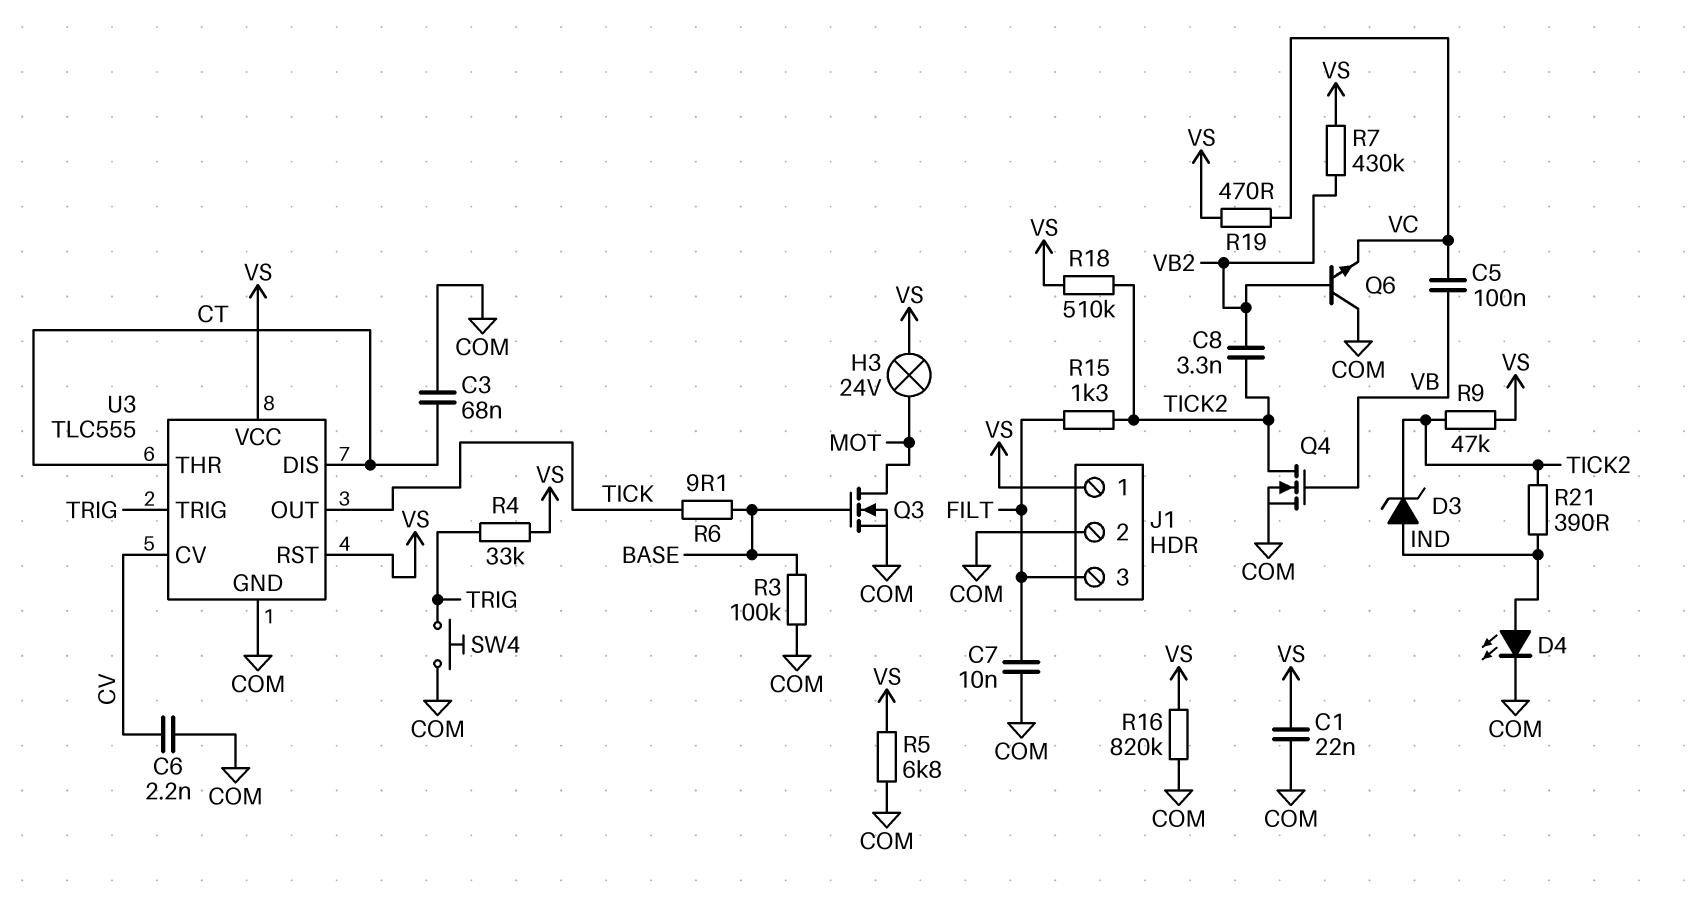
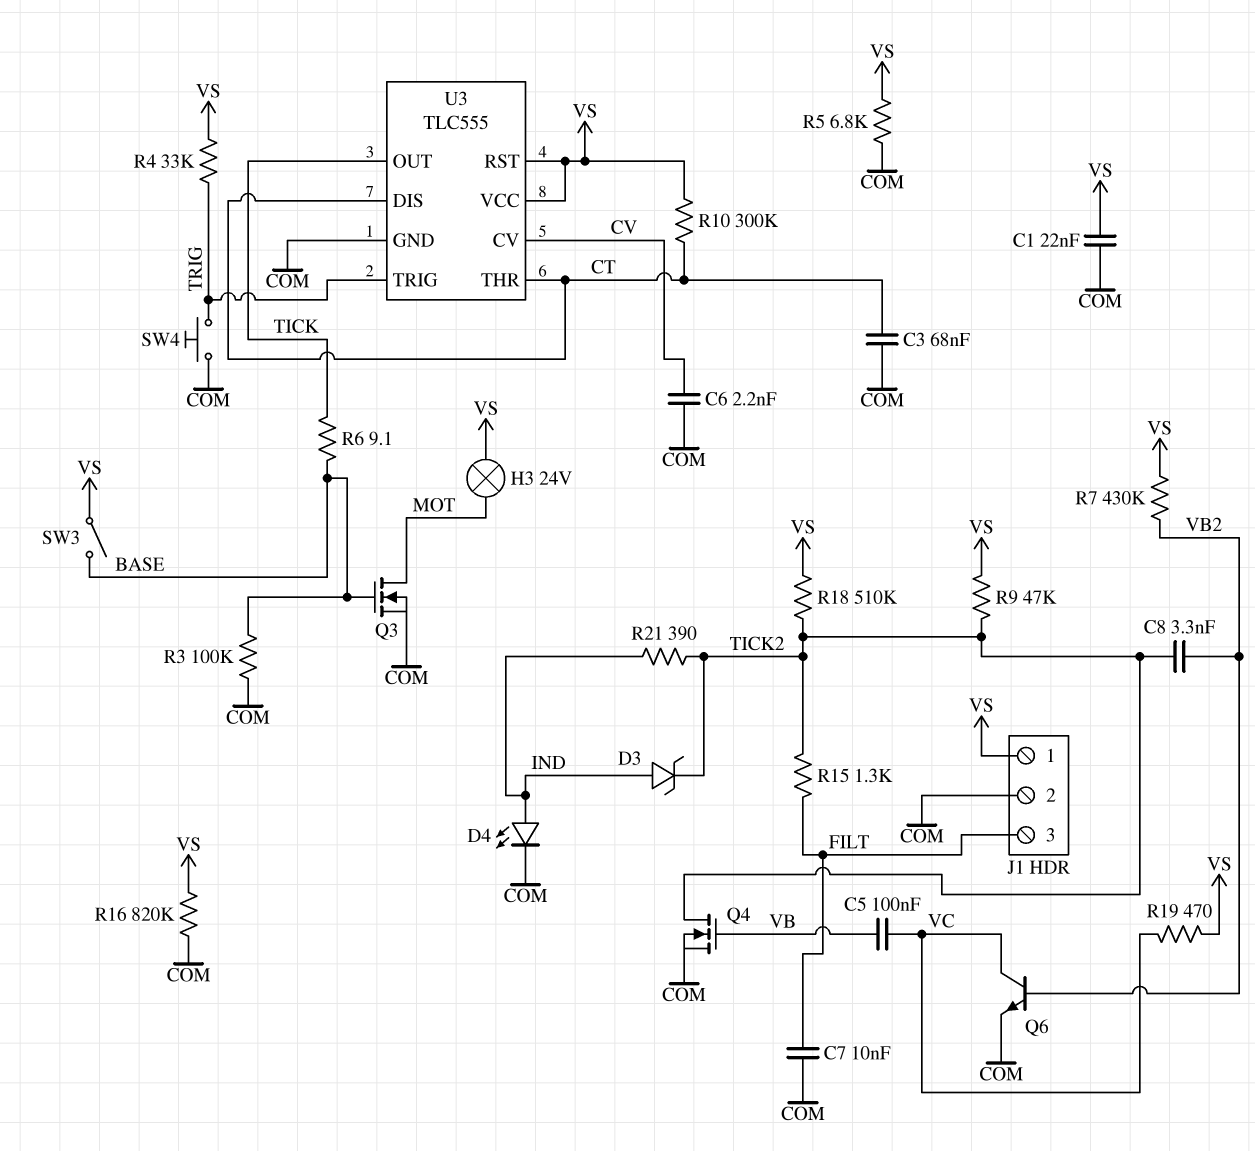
Q6: NPN (B VB2, C COM, E VC) -> NPN (B VB2, C VC, E COM)
R10: none -> 300k (CT, VS)
SW3: none -> switch (BASE, VS)

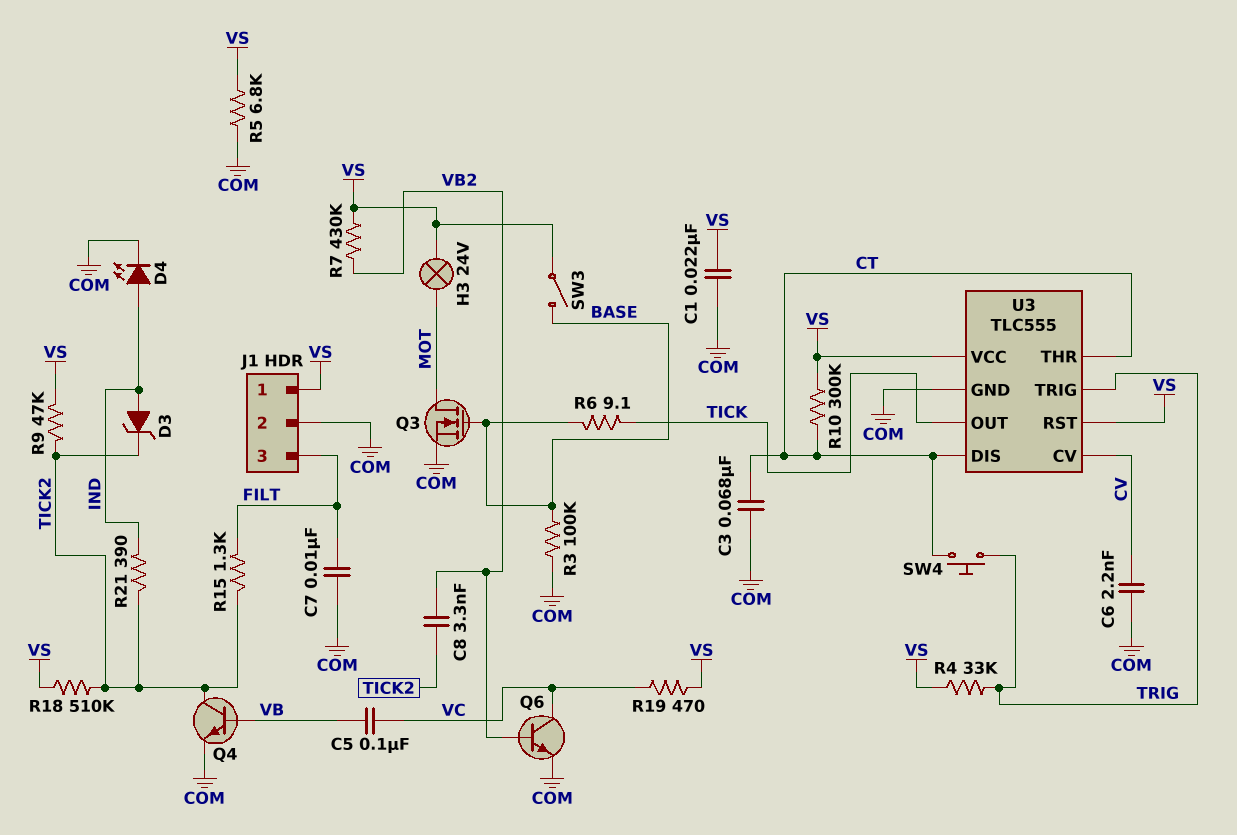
Q4: NMOS (G VB, D TICK2, S COM) -> NPN (B VB, C TICK2, E COM)
R16: 820k (COM, VS) -> none
SW4: button (COM, TRIG) -> button (CT, TRIG)

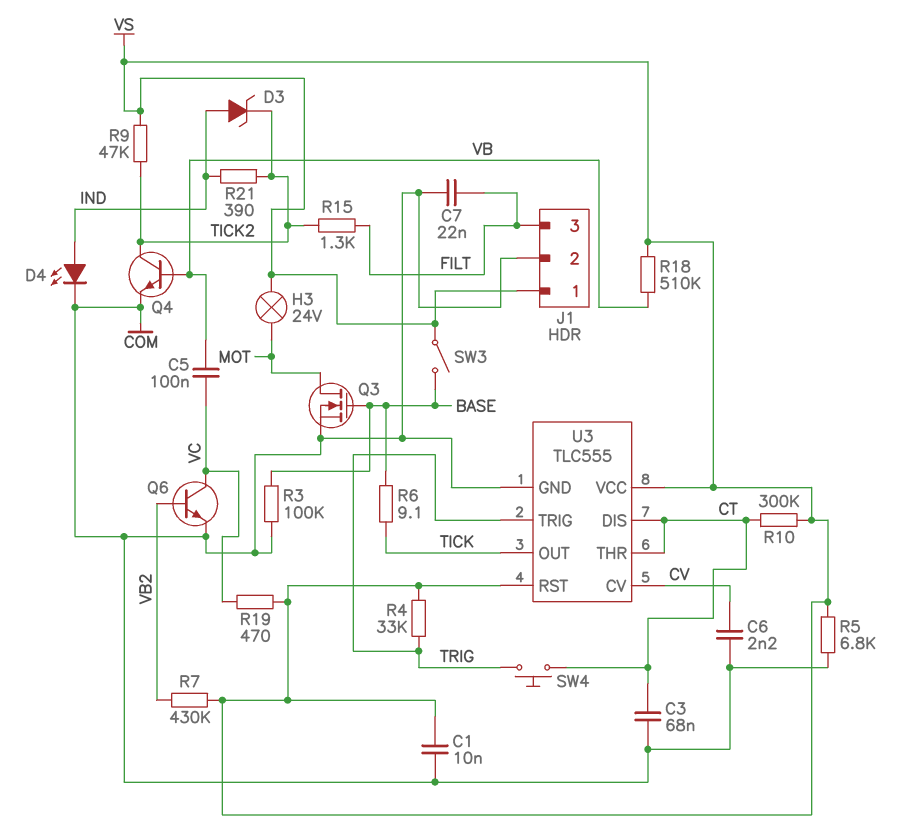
C1: 22nF (COM, VS) -> 10nF (COM, VS)
C7: 10nF (COM, FILT) -> 22nF (COM, FILT)
C8: 3.3nF (TICK2, VB2) -> none
R18: 510k (TICK2, VS) -> 510k (VB, VS)

